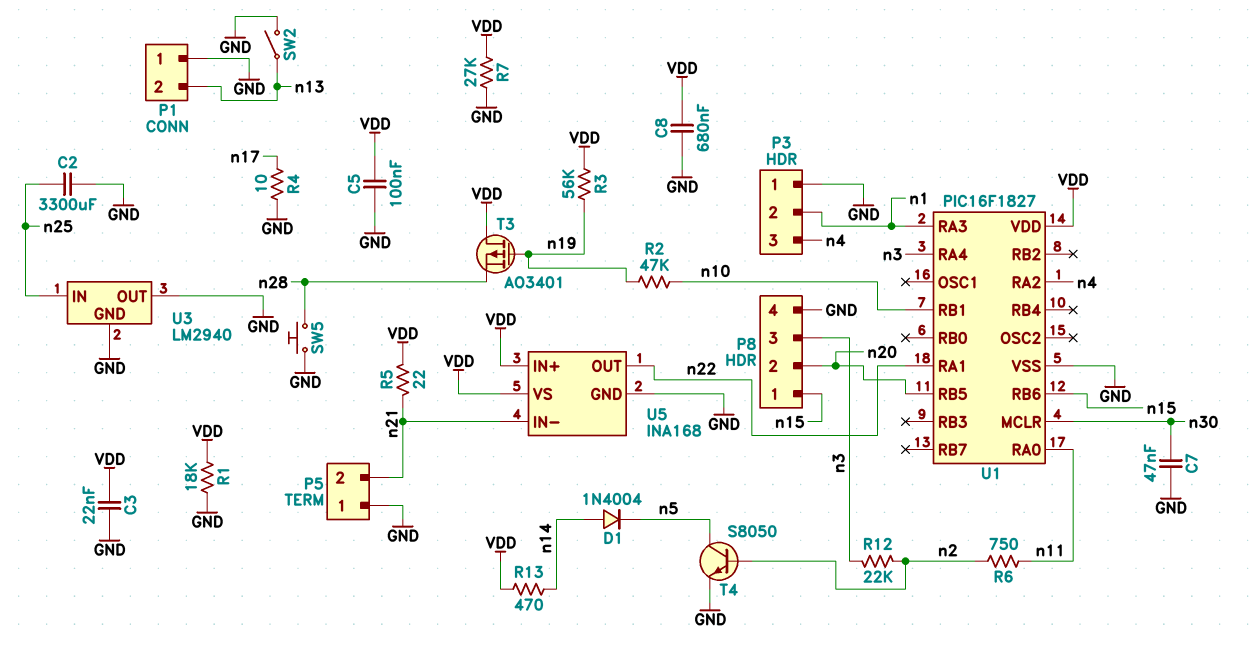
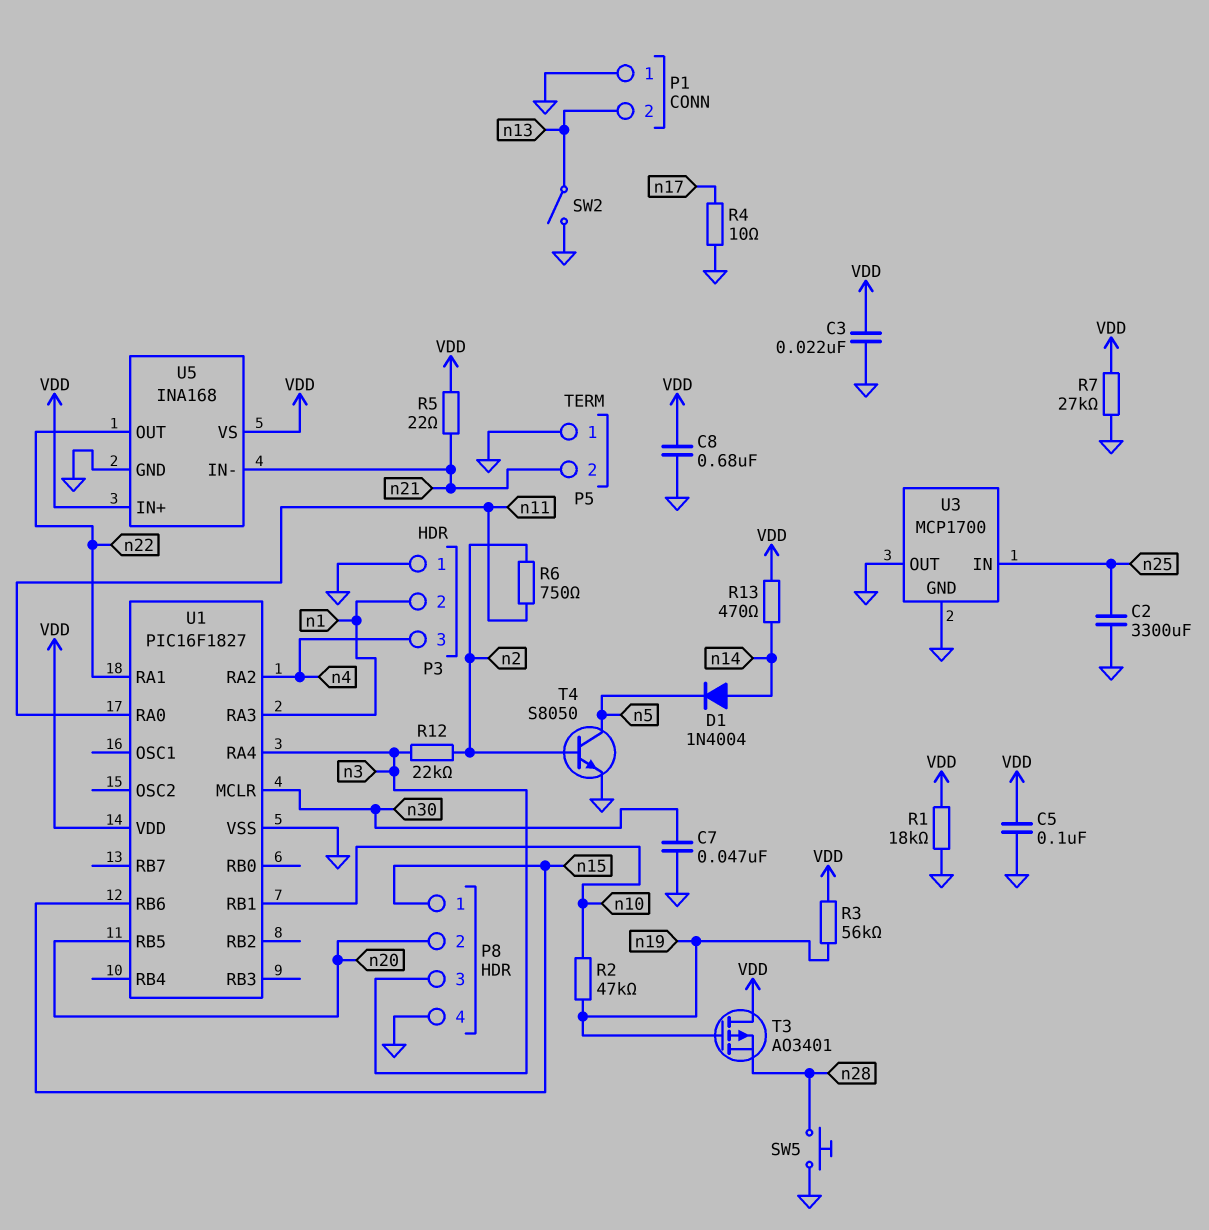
U3: LM2940 -> MCP1700

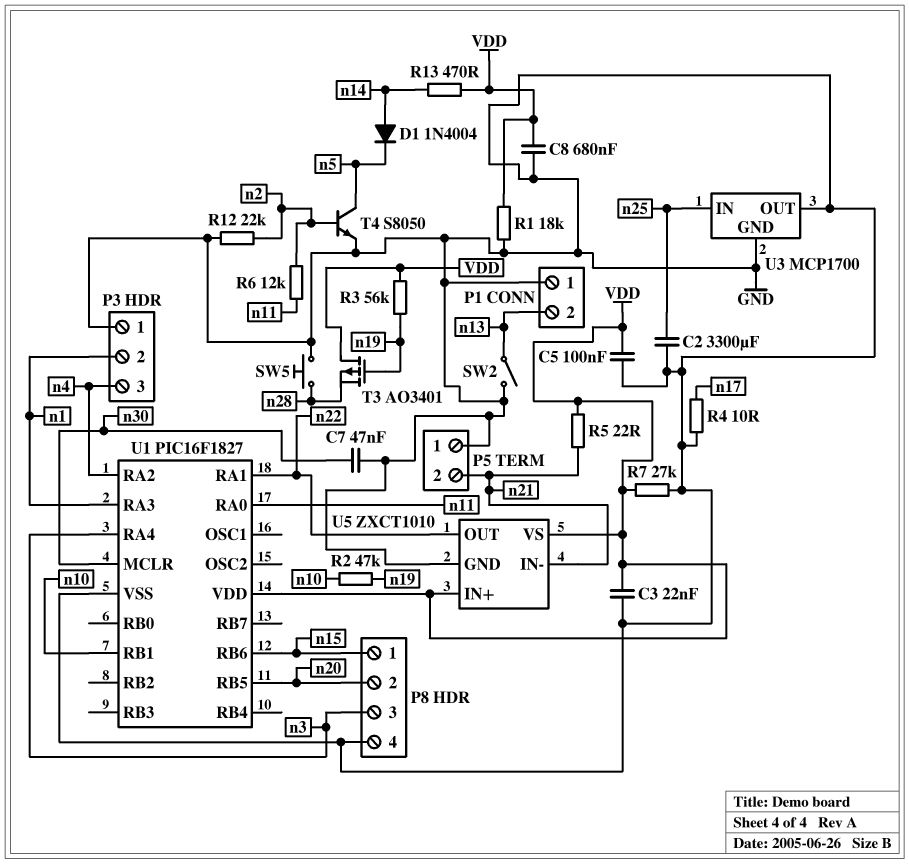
R6: 750 (n2, n11) -> 12k (n2, n11)
R12: 22k (n2, n3) -> 22k (GND, n2)
U5: INA168 -> ZXCT1010

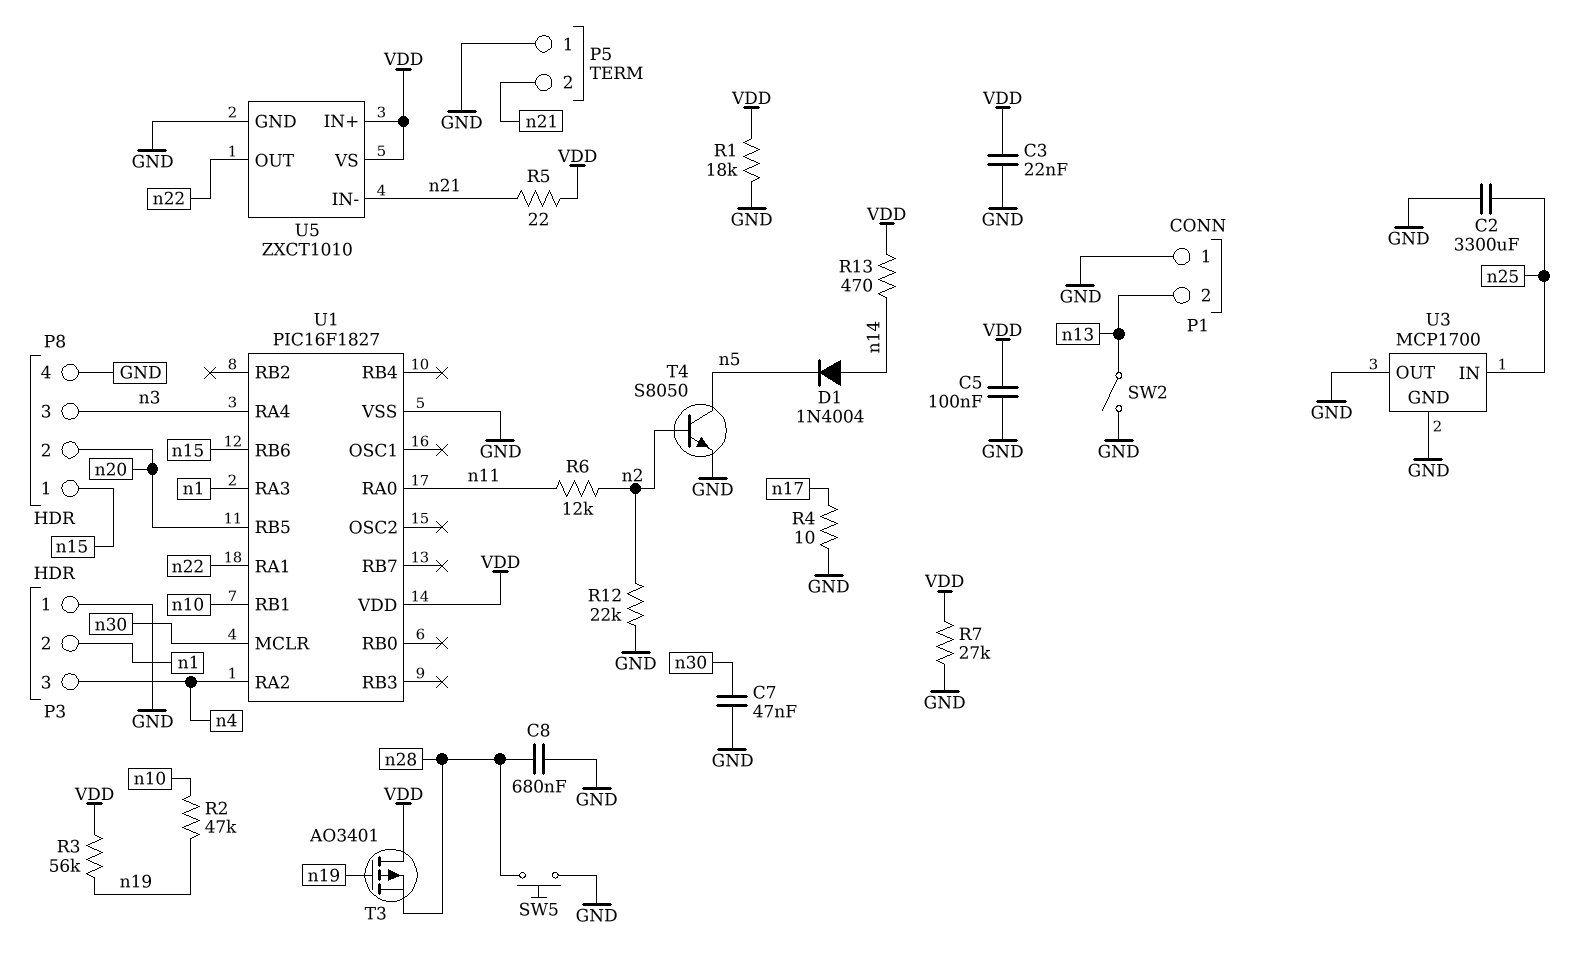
C8: 680nF (GND, VDD) -> 680nF (GND, n28)

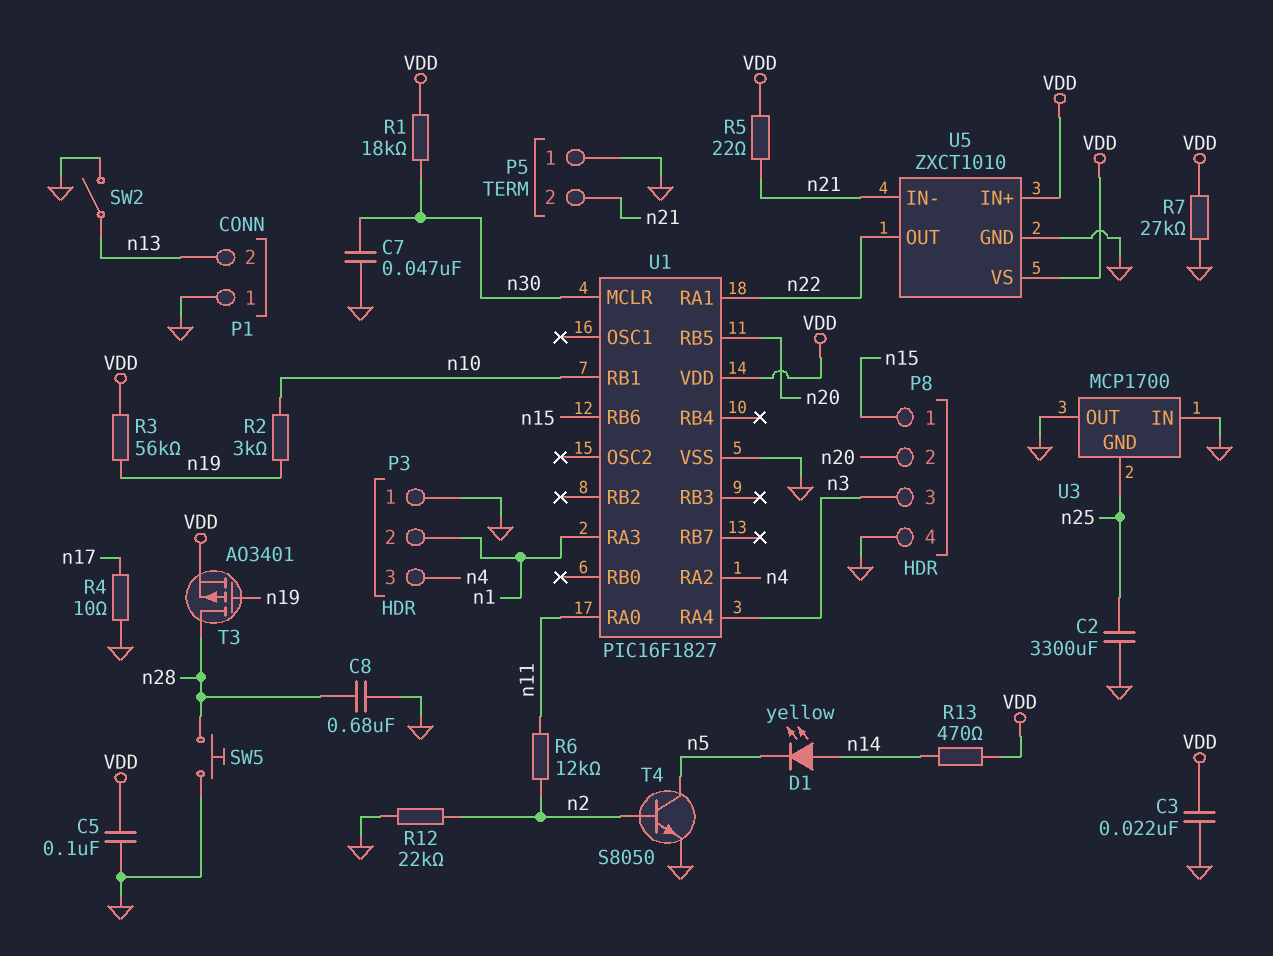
D1: diode 1N4004 (A n14, K n5) -> LED yellow (A n14, K n5)
R1: 18k (GND, VDD) -> 18k (VDD, n30)
R2: 47k (n10, n19) -> 3k (n10, n19)
T3: PMOS AO3401 (G n19, D VDD, S n28) -> PMOS AO3401 (G n19, D n28, S VDD)
U3 pin GND: GND -> n25
U3 pin IN: n25 -> GND

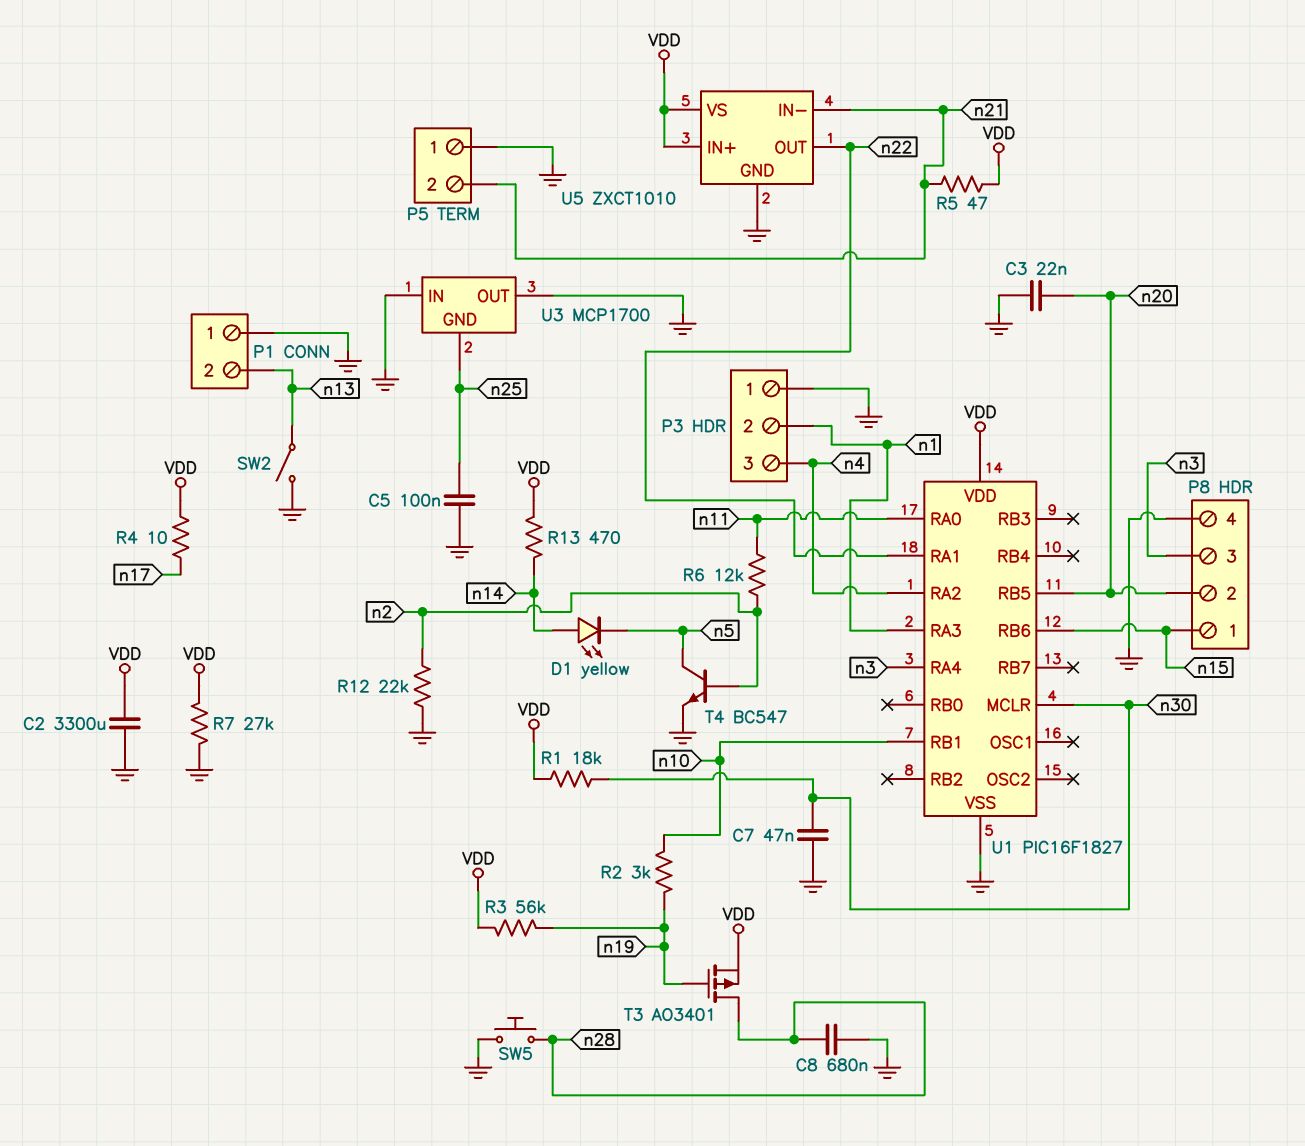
C2: 3300uF (GND, n25) -> 3300uF (GND, VDD)
C3: 22nF (GND, VDD) -> 22nF (GND, n20)
C5: 100nF (GND, VDD) -> 100nF (GND, n25)
R4: 10 (GND, n17) -> 10 (VDD, n17)
R5: 22 (VDD, n21) -> 47 (VDD, n21)
T4: NPN S8050 (B n2, C n5, E GND) -> NPN BC547 (B n2, C n5, E GND)

